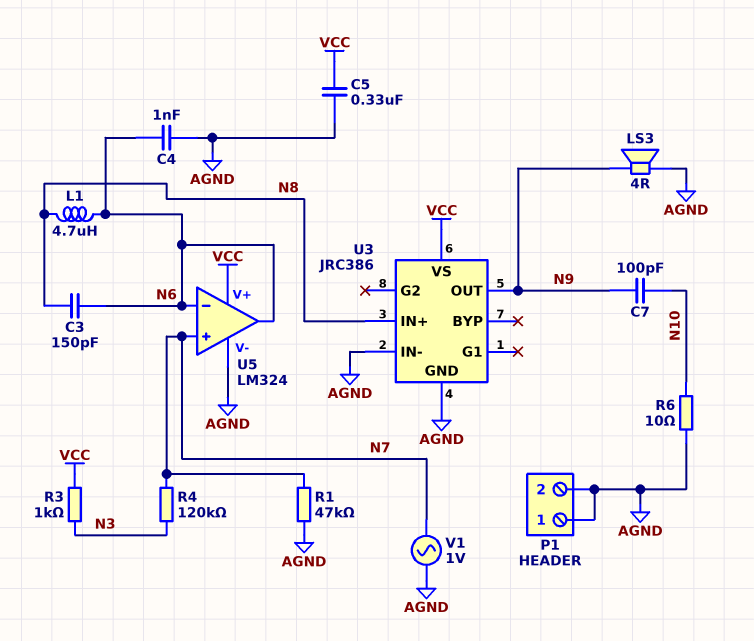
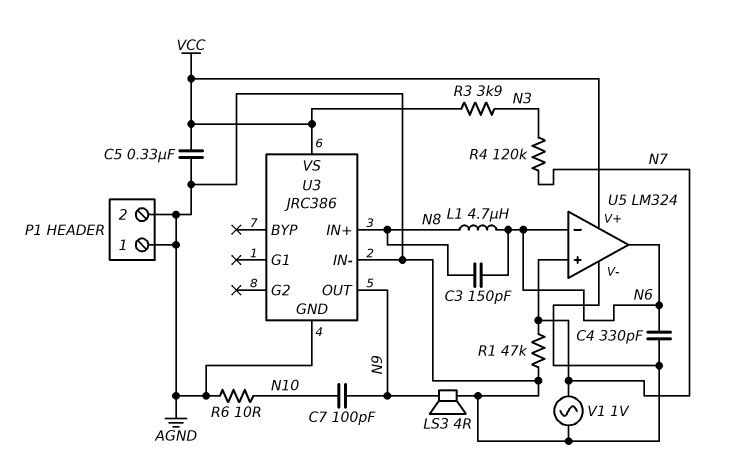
C4: 1nF (AGND, N6) -> 330pF (AGND, N6)
R3: 1k (N3, VCC) -> 3.9k (N3, VCC)

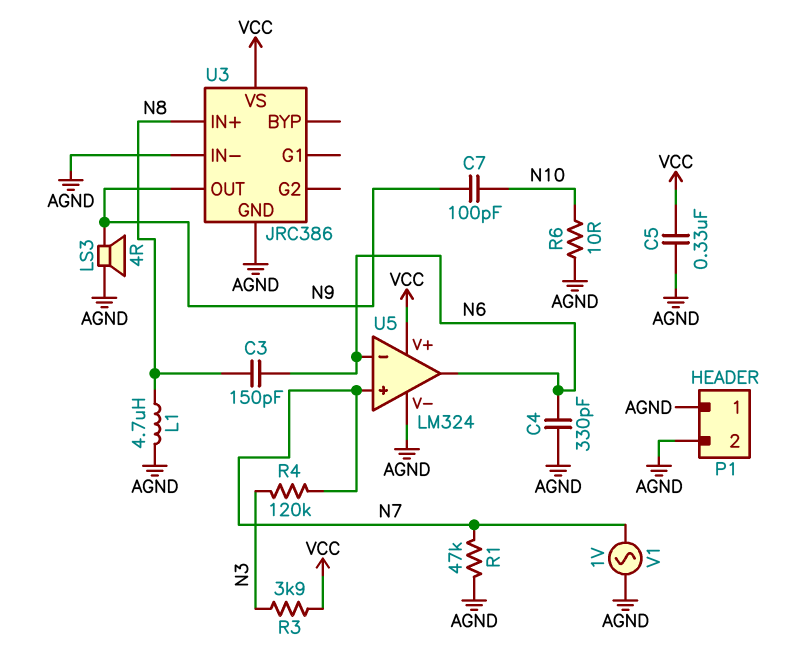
L1: 4.7uH (N6, N8) -> 4.7uH (AGND, N8)

